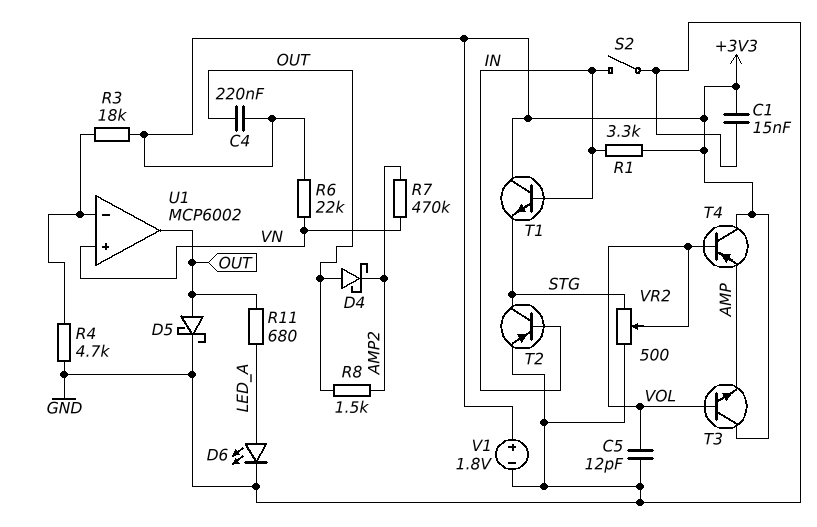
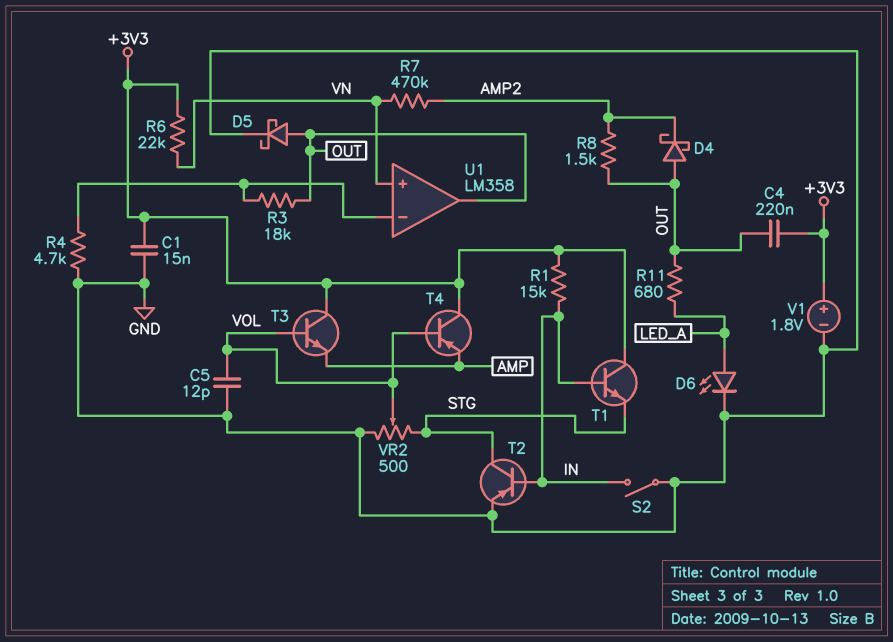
R1: 3.3k (+3V3, IN) -> 15k (+3V3, IN)
R3: 18k (+3V3, U1/in-) -> 18k (OUT, U1/in-)
U1: MCP6002 -> LM358

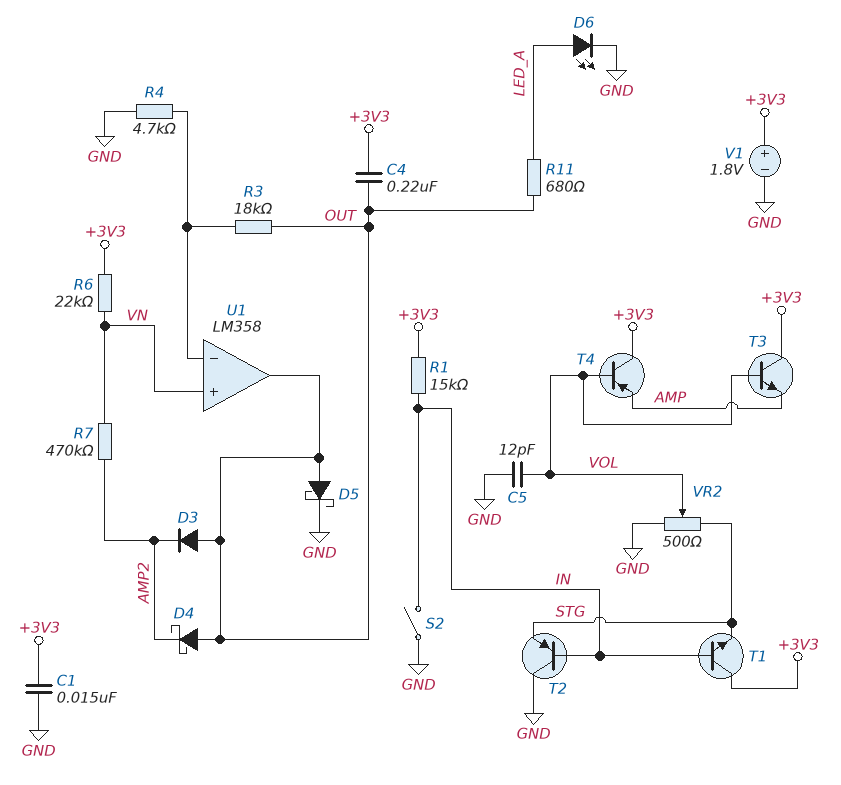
D3: none -> diode (A OUT, K AMP2)
R8: 1.5k (AMP2, OUT) -> none
T2: PNP (B IN, C STG, E GND) -> PNP (B IN, C GND, E STG)

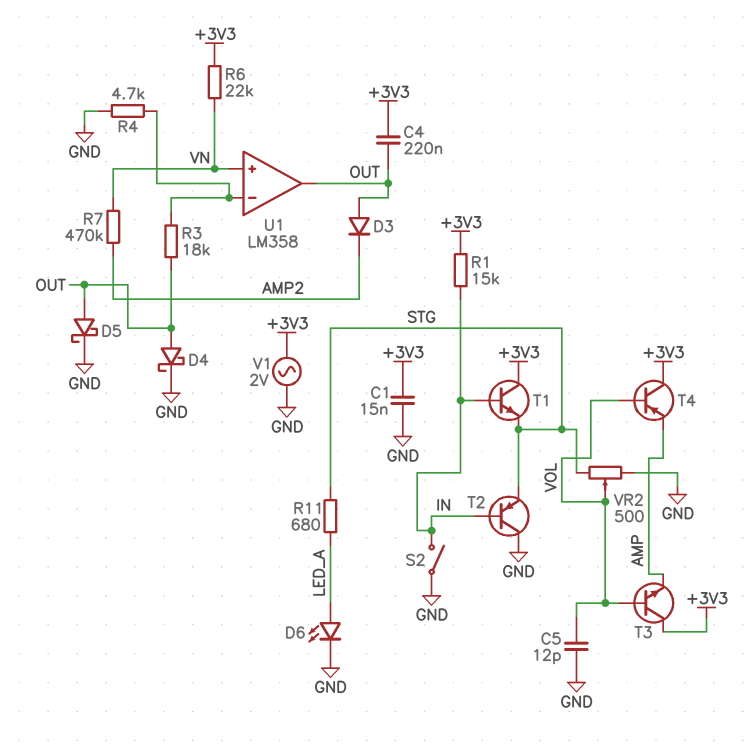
D4: schottky (A OUT, K AMP2) -> schottky (A OUT, K GND)
R11: 680 (LED_A, OUT) -> 680 (LED_A, STG)
V1: 1.8V (plus +3V3, minus GND) -> AC 2V (+3V3, GND)

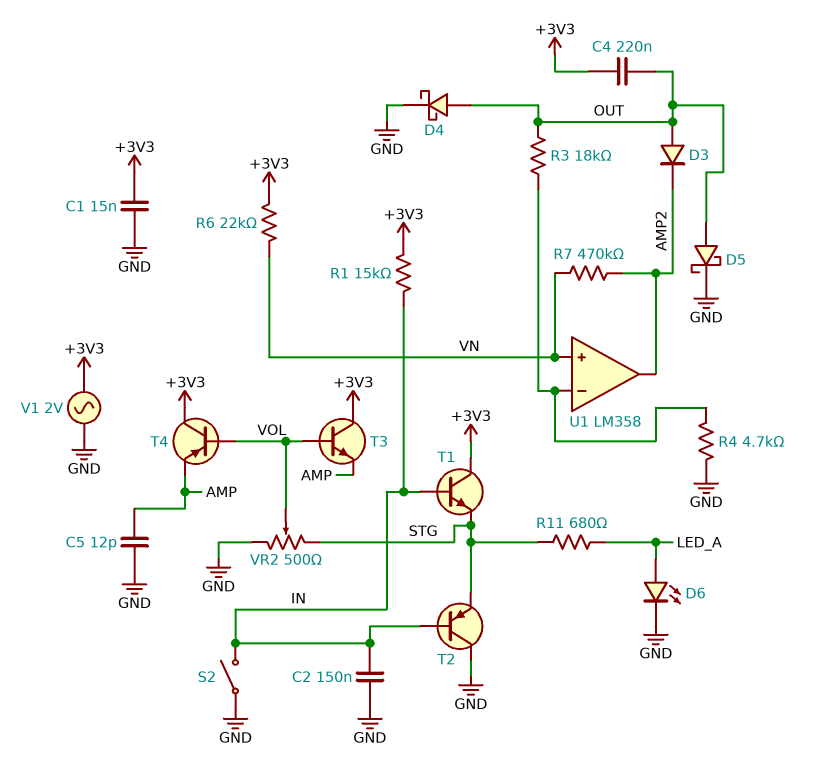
C2: none -> 150nF (GND, IN)
C5: 12pF (GND, VOL) -> 12pF (AMP, GND)
U1 pin out: OUT -> AMP2

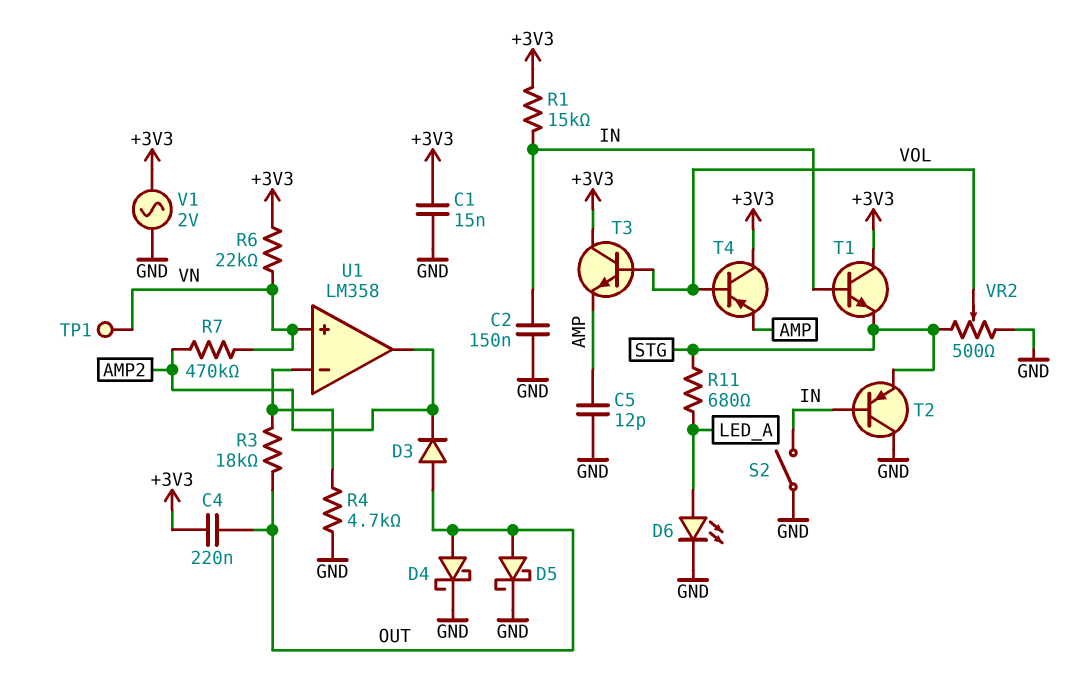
TP1: none -> test point (VN)

